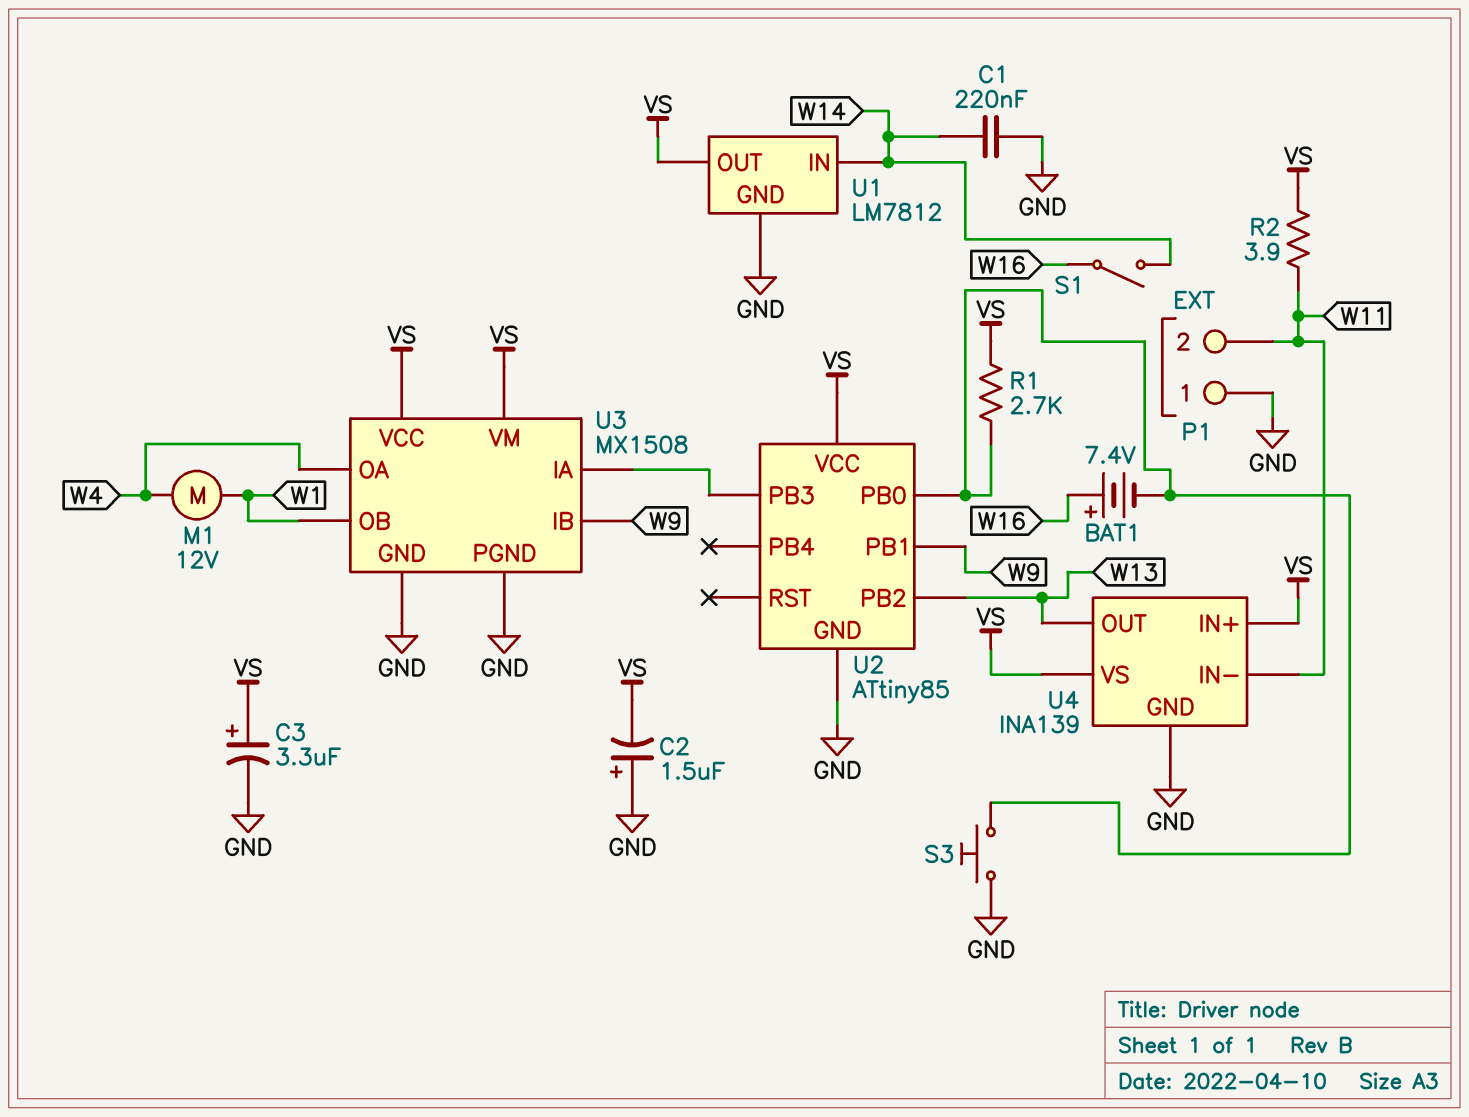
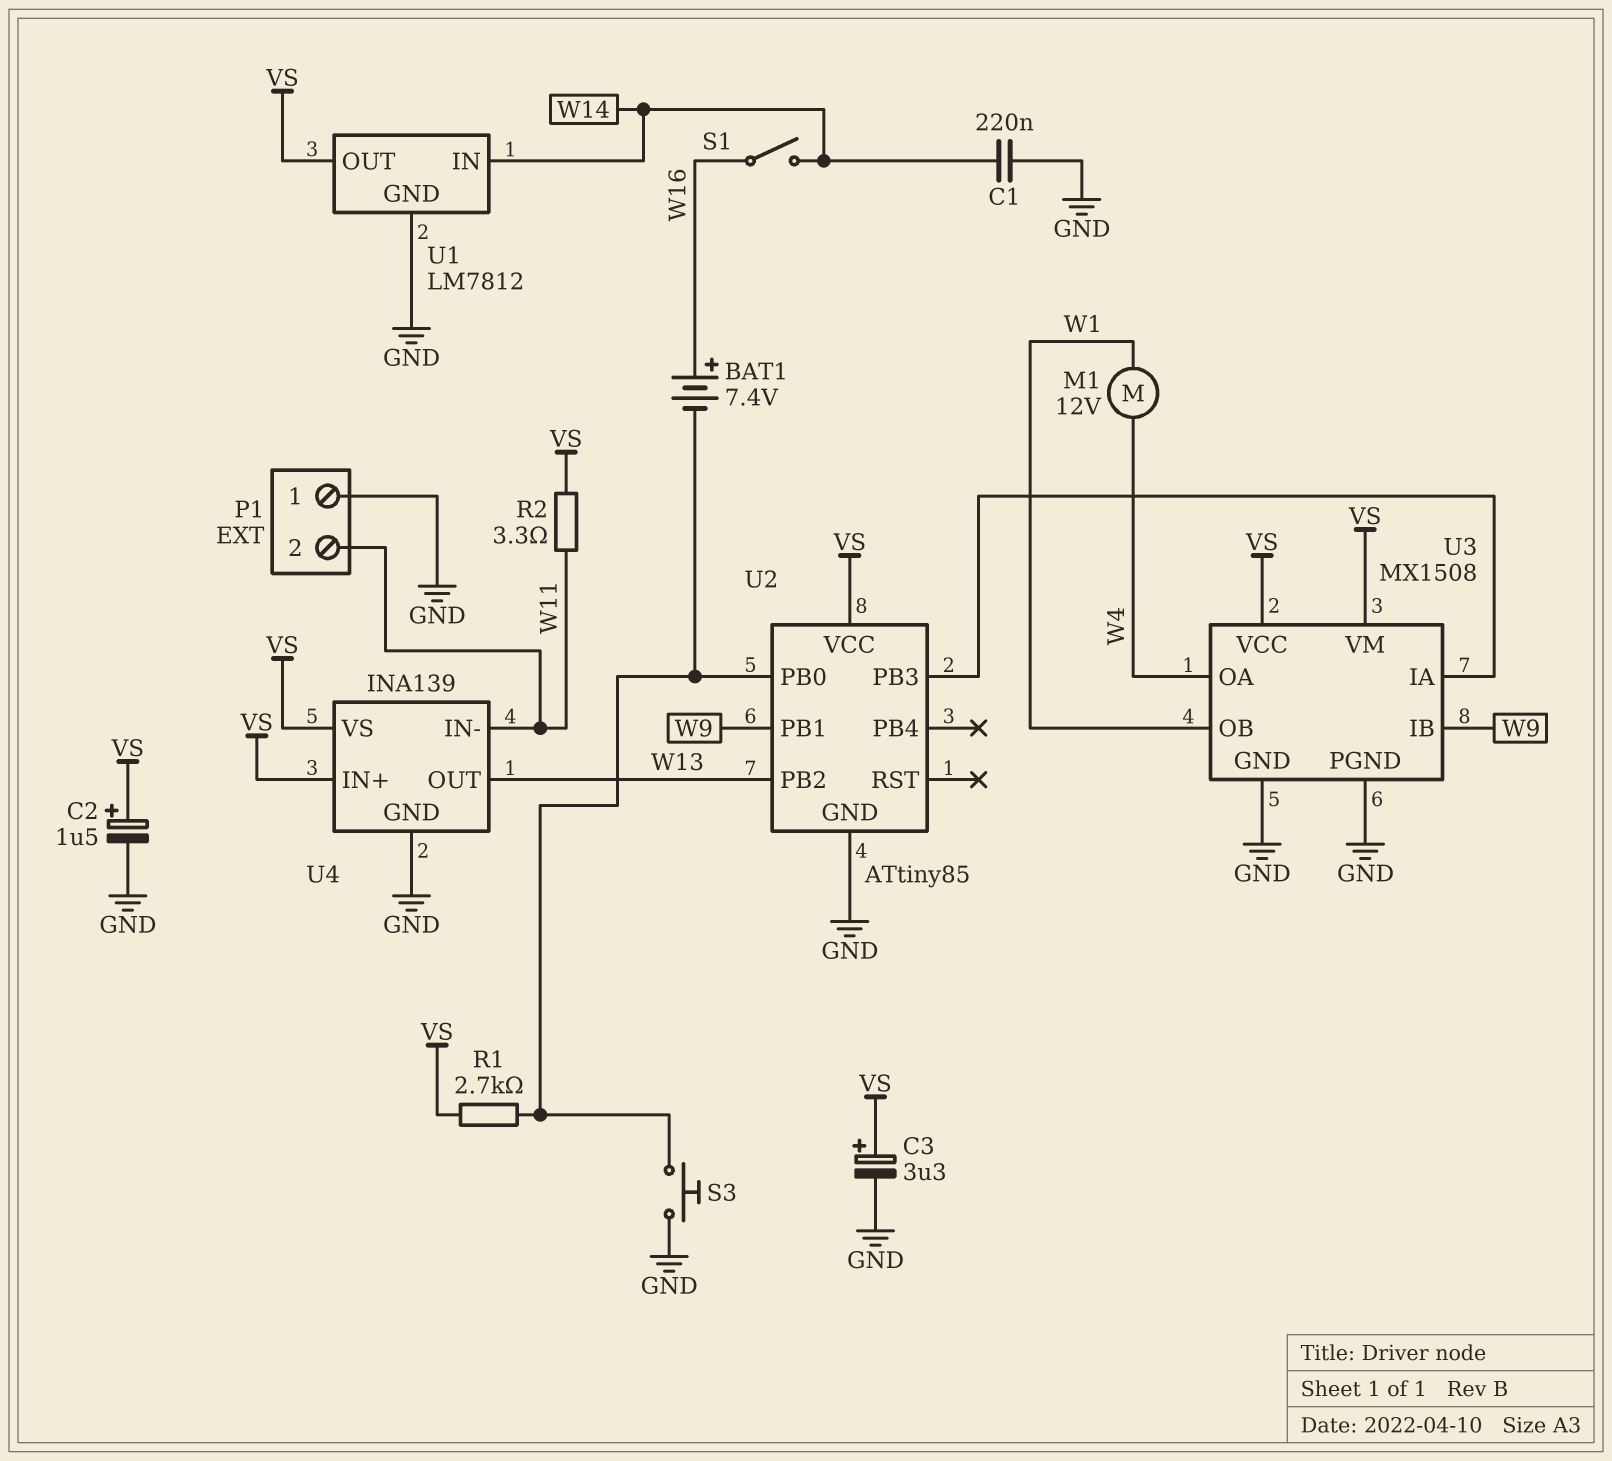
C2: 1.5uF (plus GND, minus VS) -> 1.5uF (plus VS, minus GND)
R2: 3.9 (VS, W11) -> 3.3 (VS, W11)

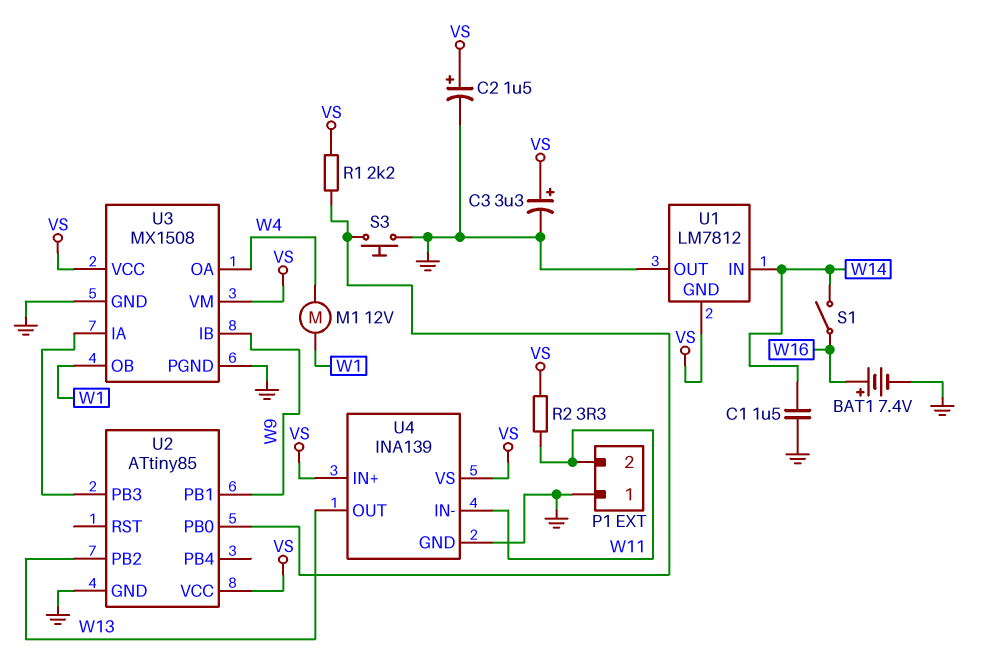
BAT1: 7.4V (plus W16, minus U2/PB0) -> 7.4V (plus W16, minus GND)
C1: 220nF (GND, W14) -> 1.5uF (GND, W14)
R1: 2.7k (U2/PB0, VS) -> 2.2k (U2/PB0, VS)
U1 pin GND: GND -> VS
U1 pin OUT: VS -> GND

